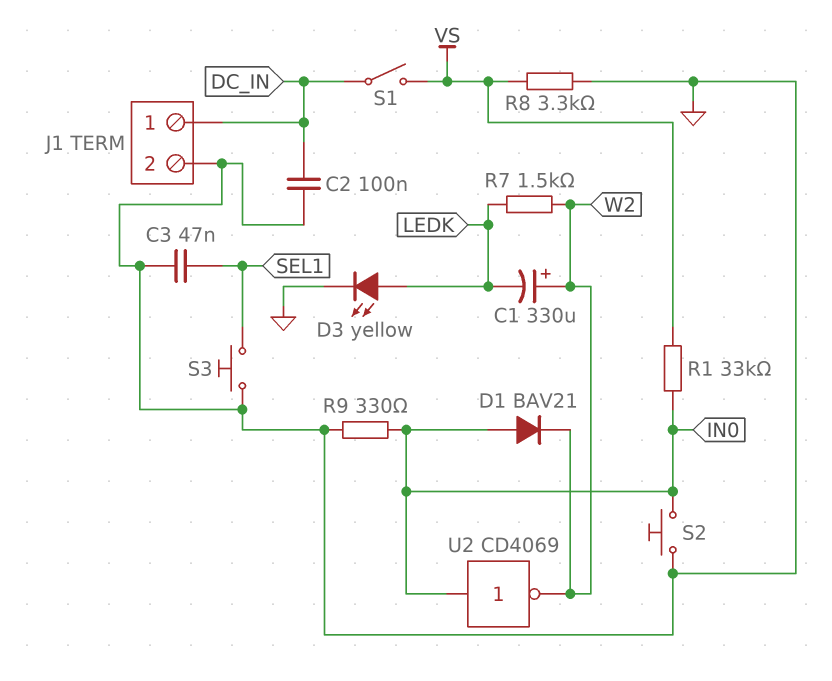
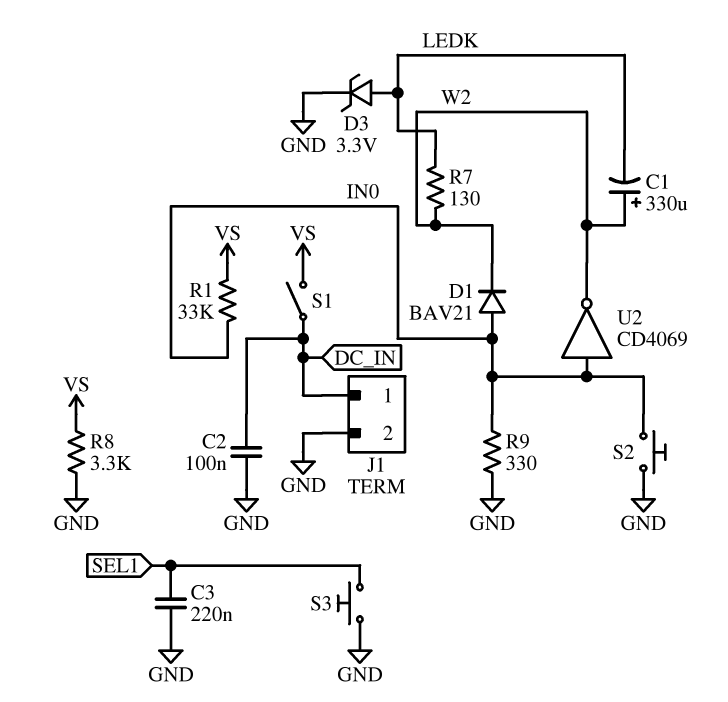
C3: 47nF (GND, SEL1) -> 220nF (GND, SEL1)
D3: LED yellow (A LEDK, K GND) -> zener 3.3V (A LEDK, K GND)
R7: 1.5k (LEDK, W2) -> 130 (LEDK, W2)

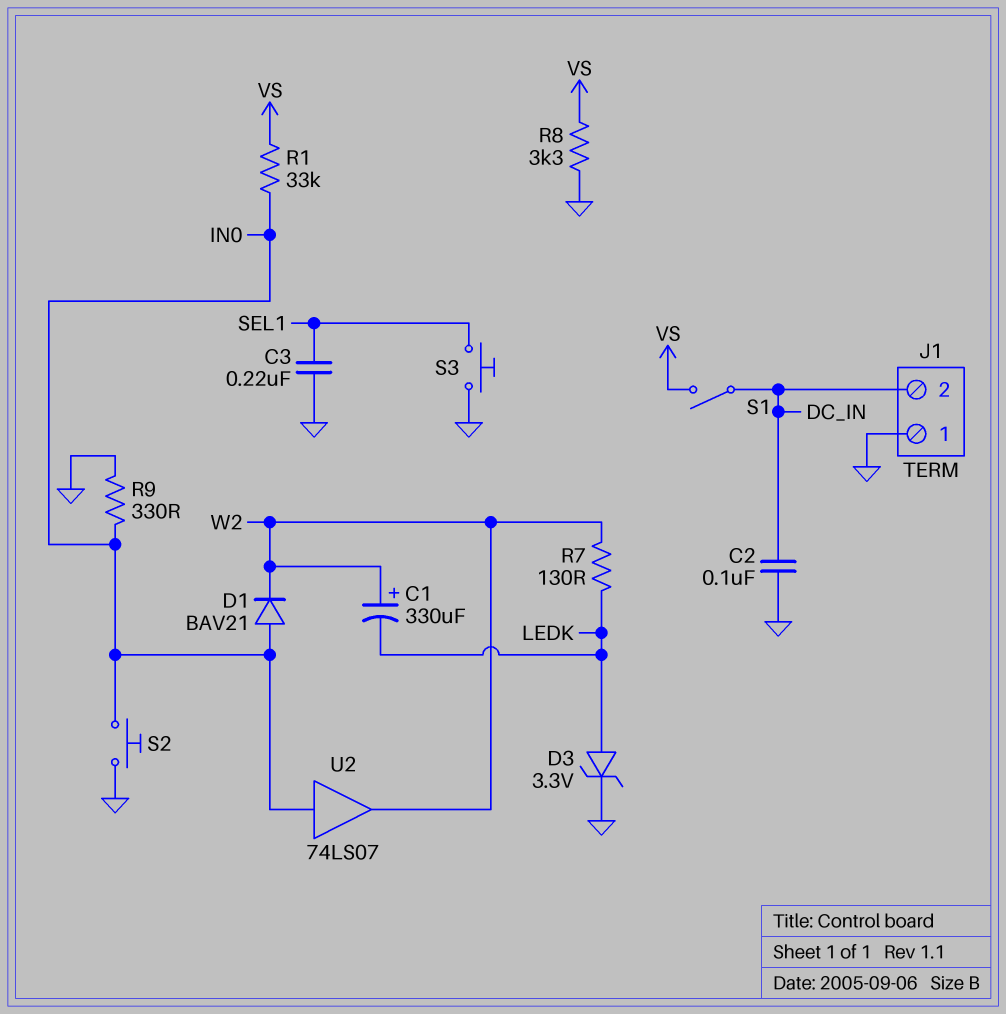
J1 pin 1: DC_IN -> GND
J1 pin 2: GND -> DC_IN
U2: NOT CD4069 (in IN0, out W2) -> buffer 74LS07 (in IN0, out W2)

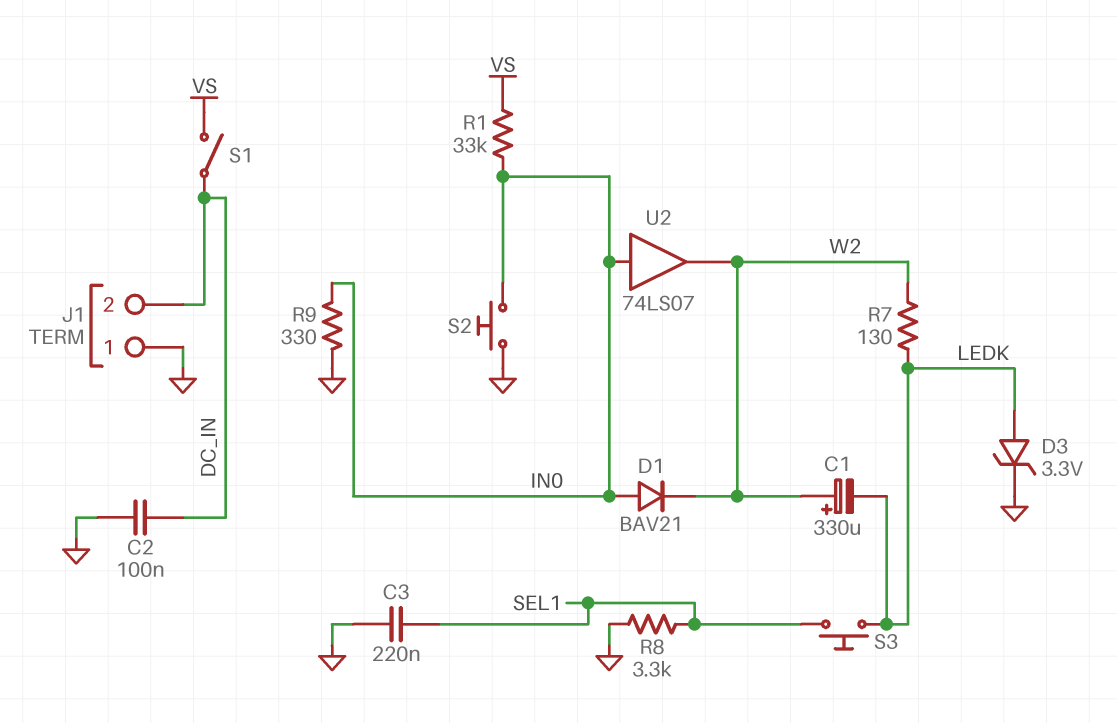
R8: 3.3k (GND, VS) -> 3.3k (GND, SEL1)
S3: button (GND, SEL1) -> button (LEDK, SEL1)

